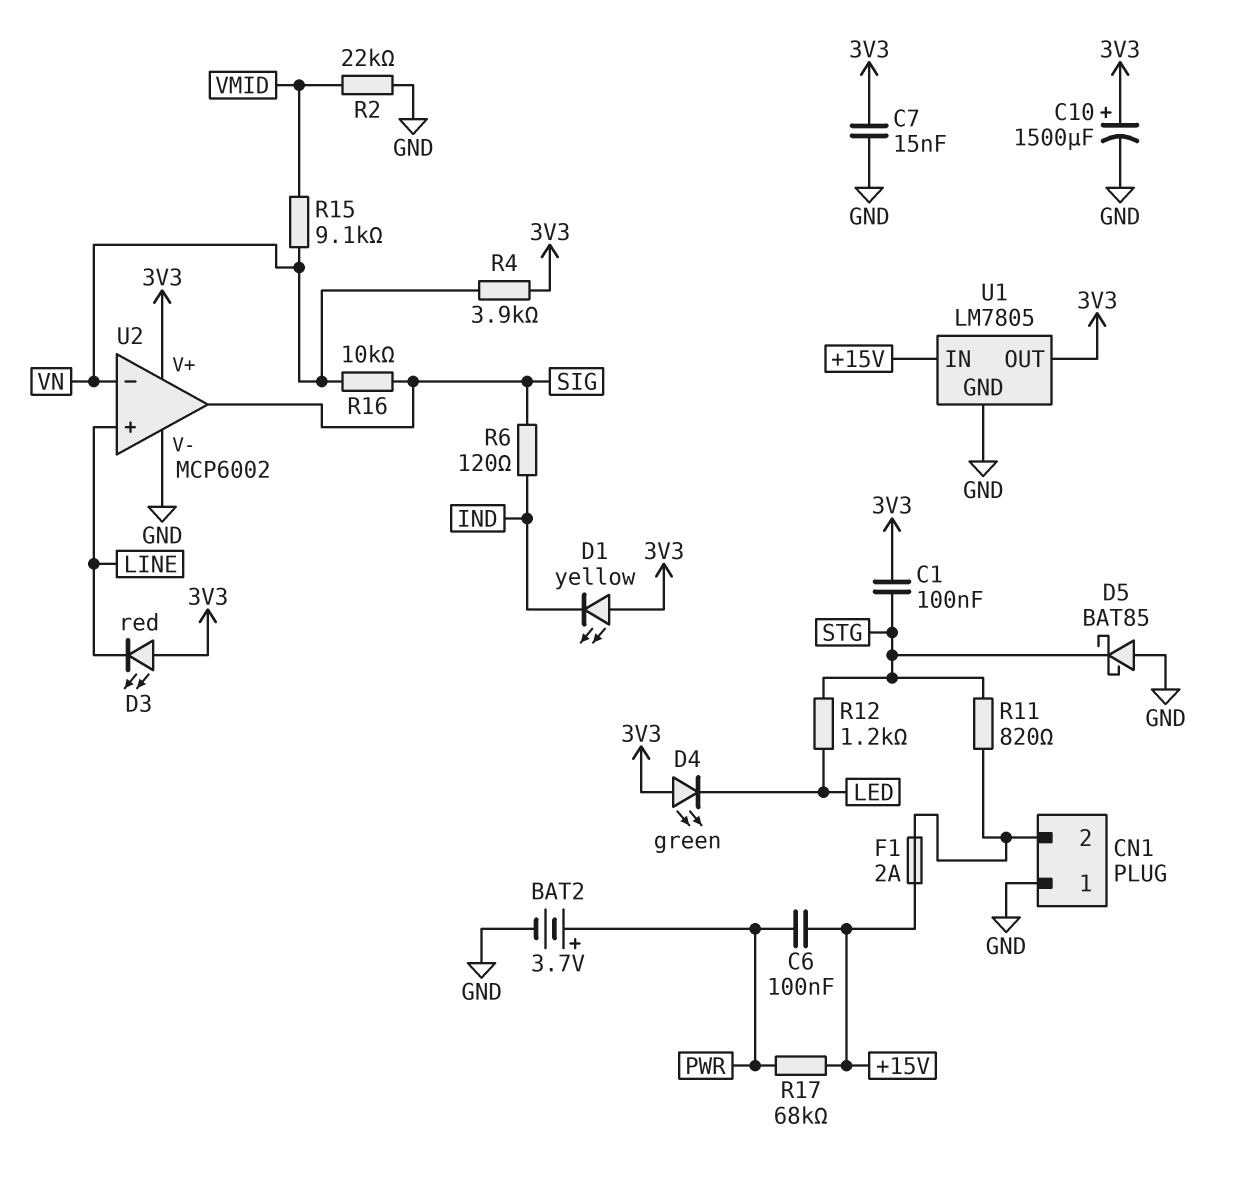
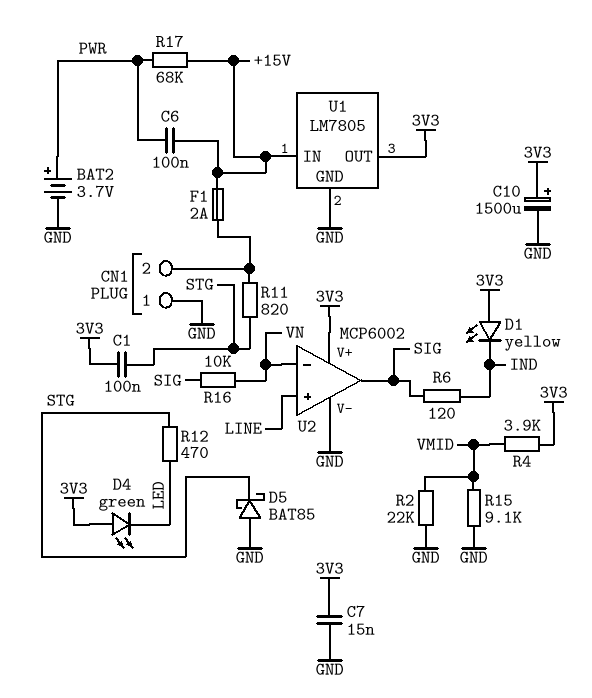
D3: LED red (A 3V3, K LINE) -> none
R4: 3.9k (3V3, VN) -> 3.9k (3V3, VMID)
R12: 1.2k (LED, STG) -> 470 (LED, STG)
R15: 9.1k (VMID, VN) -> 9.1k (GND, VMID)

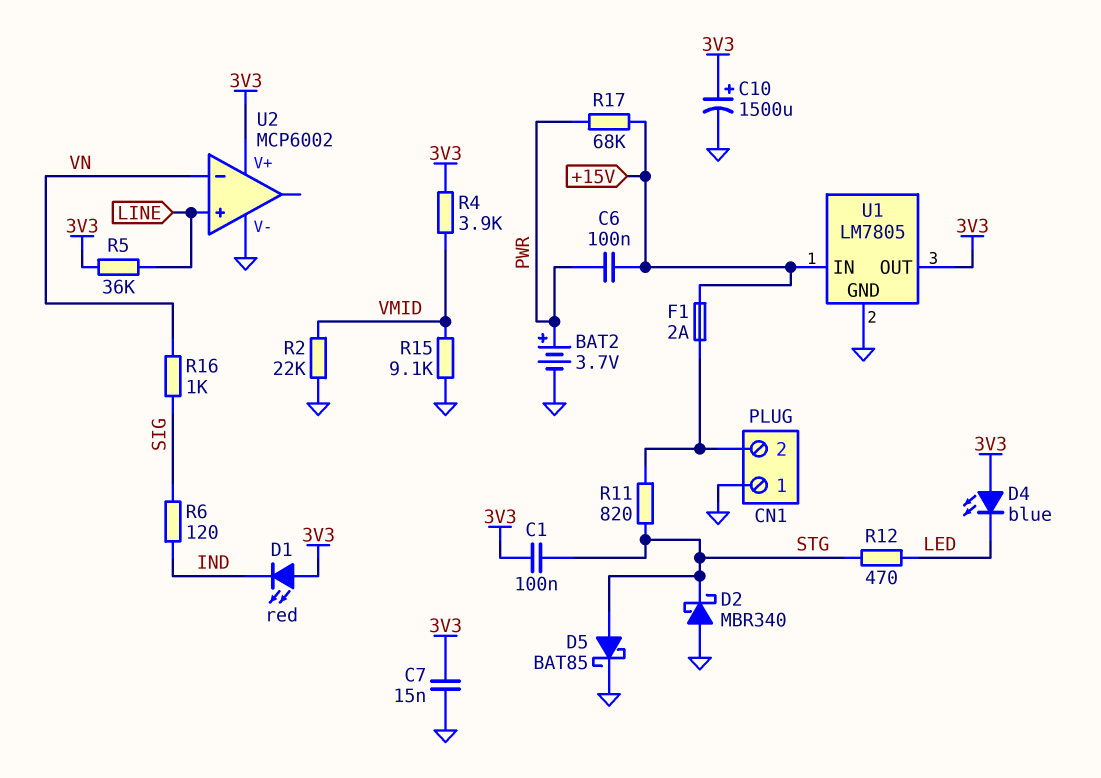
D1: LED yellow (A 3V3, K IND) -> LED red (A 3V3, K IND)
D2: none -> schottky MBR340 (A GND, K STG)
D4: LED green (A 3V3, K LED) -> LED blue (A 3V3, K LED)
D5: schottky BAT85 (A GND, K STG) -> schottky BAT85 (A STG, K GND)
R5: none -> 36k (3V3, LINE)
R16: 10k (SIG, VN) -> 1k (SIG, VN)
U2 pin out: SIG -> none

